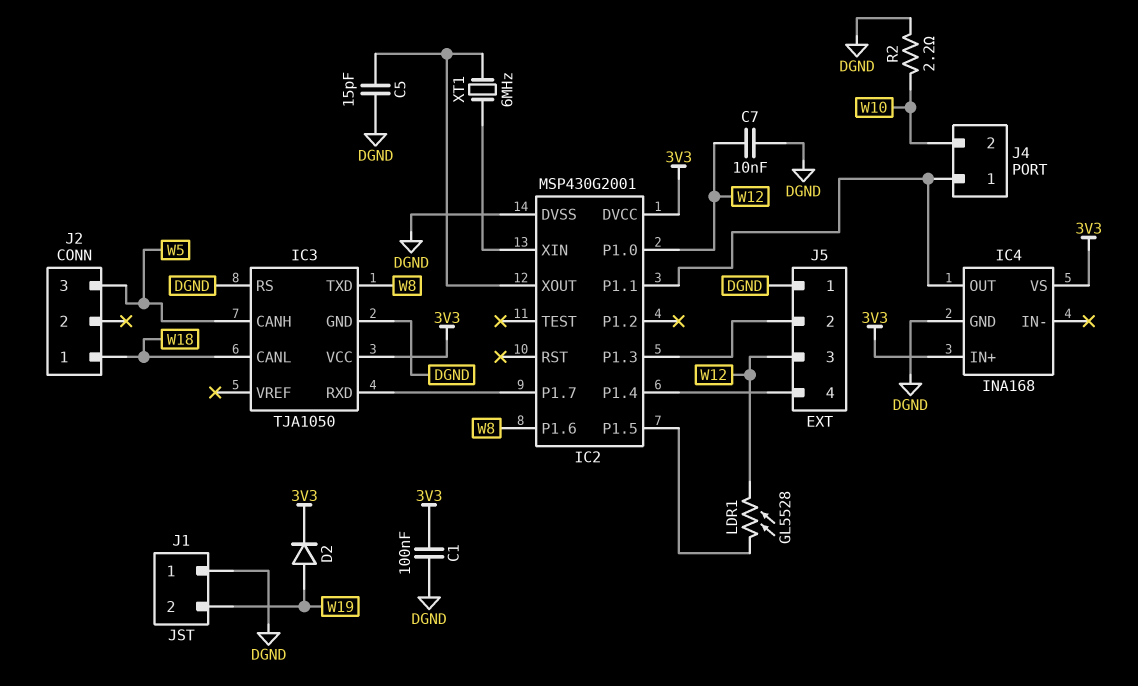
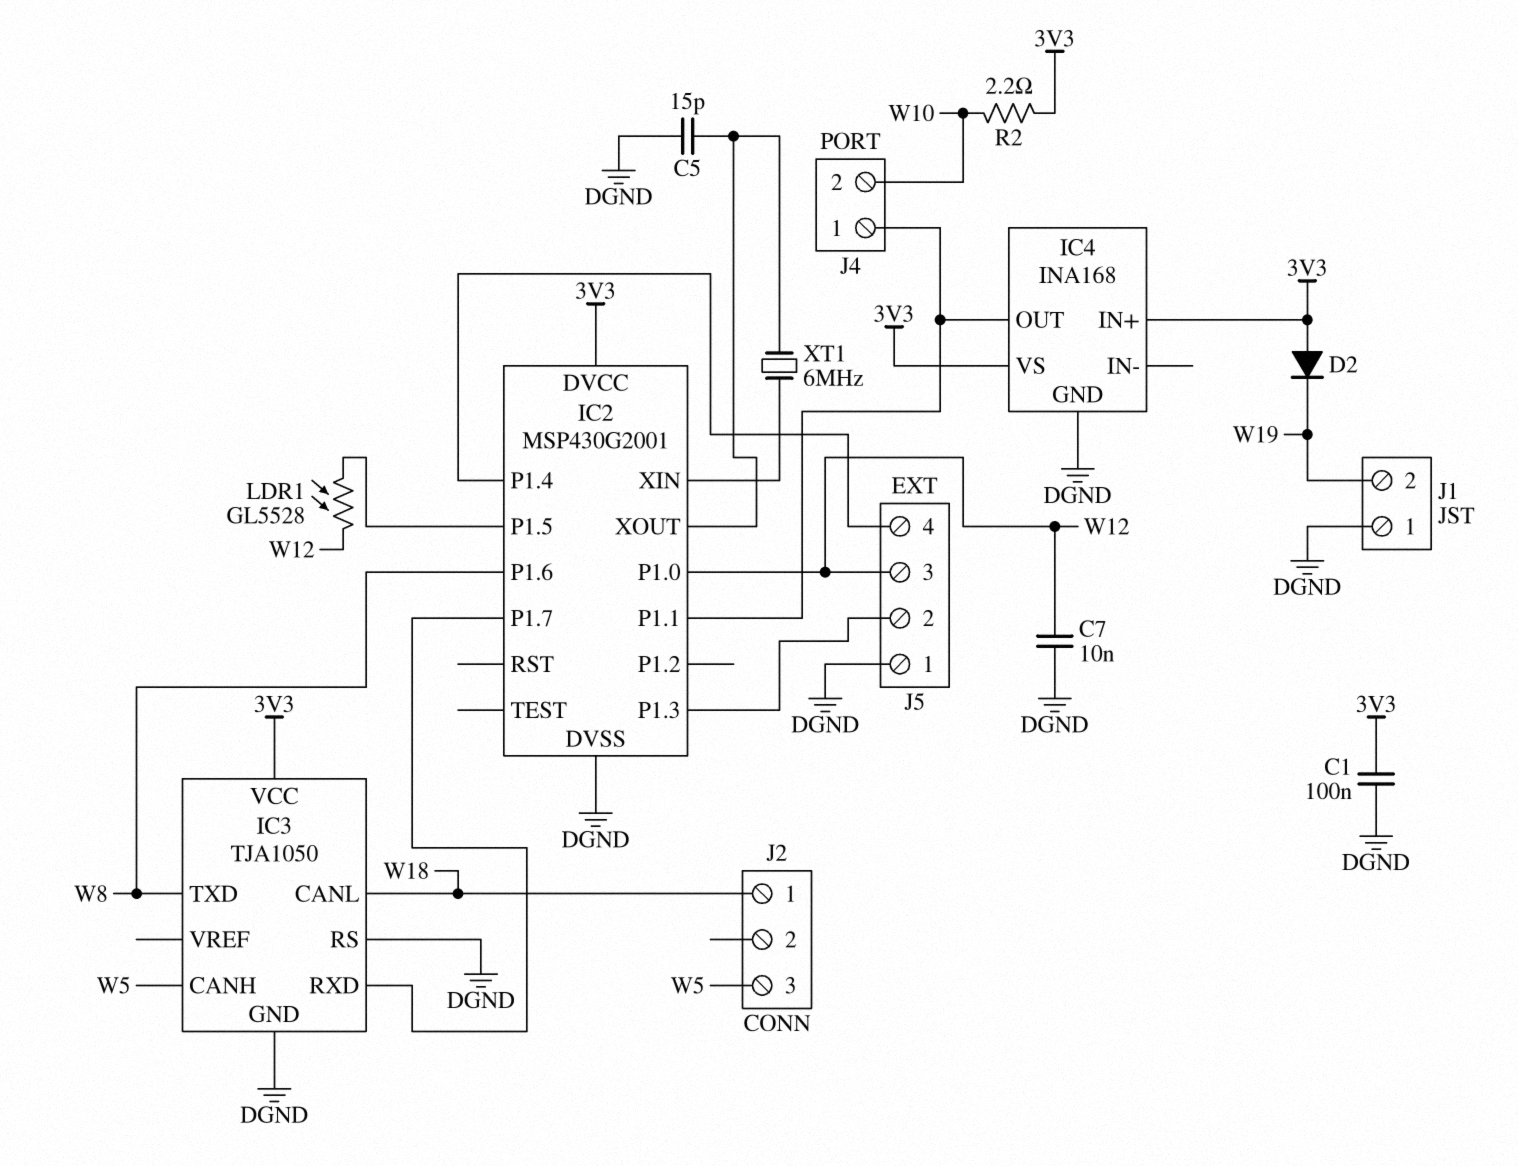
D2: diode (A W19, K 3V3) -> diode (A 3V3, K W19)
R2: 2.2 (DGND, W10) -> 2.2 (3V3, W10)

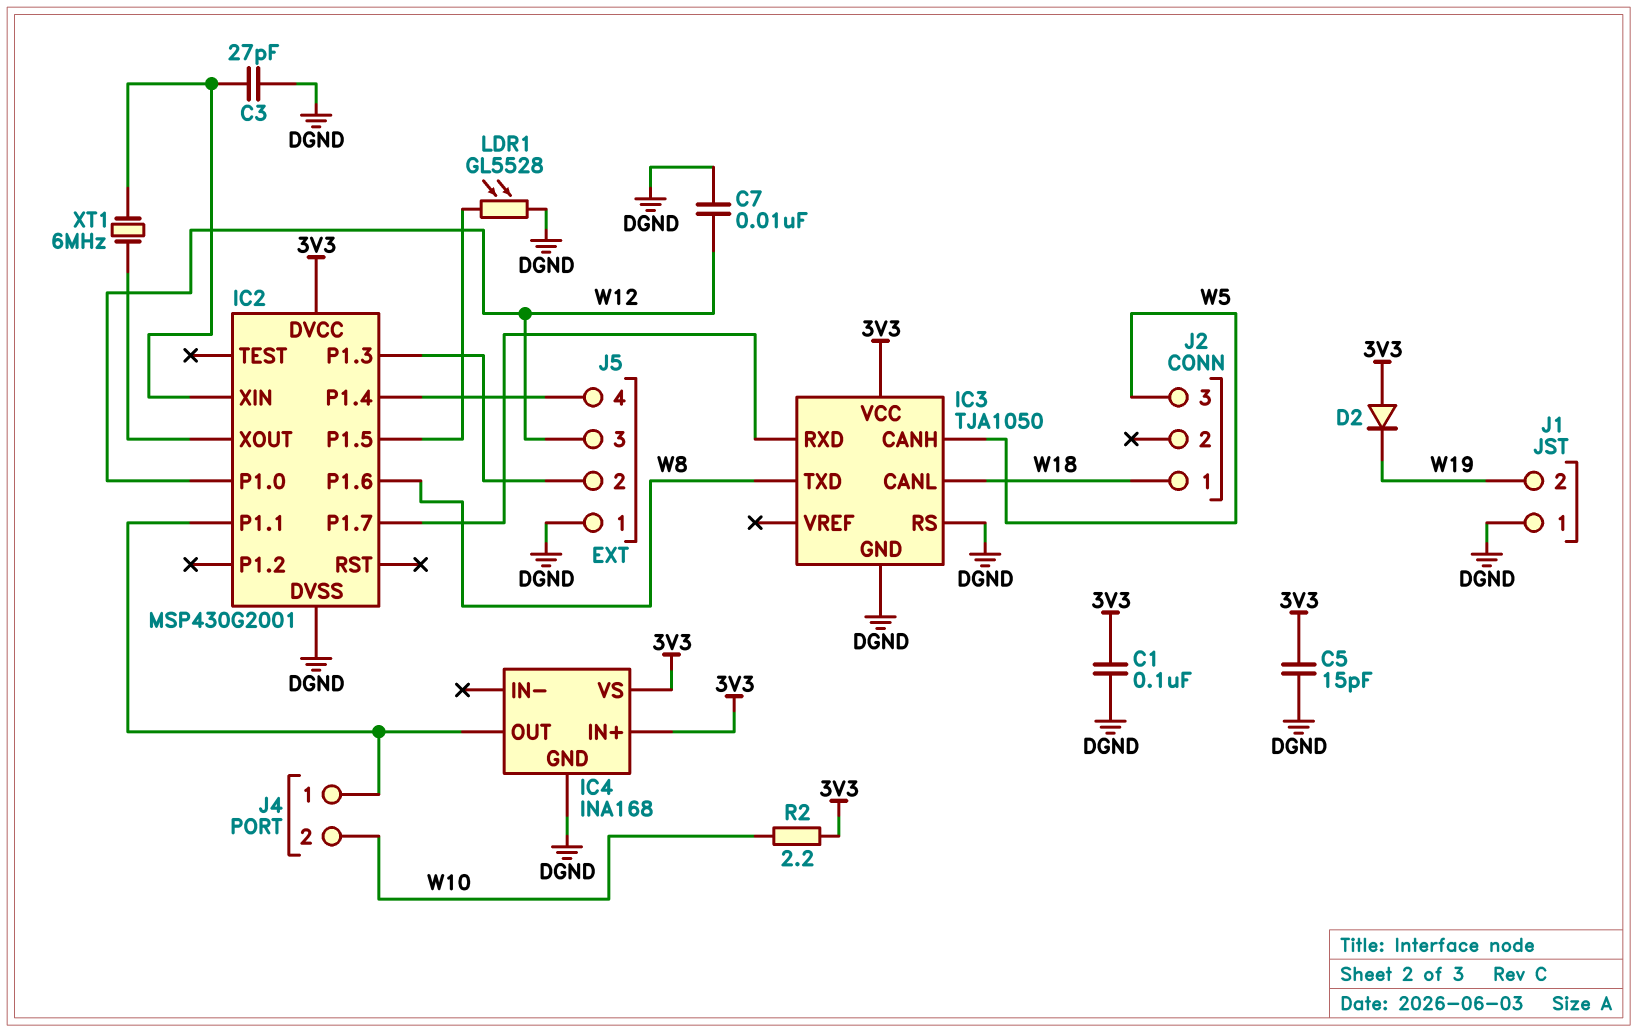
C3: none -> 27pF (DGND, IC2/XIN)
C5: 15pF (DGND, IC2/XOUT) -> 15pF (3V3, DGND)
LDR1: GL5528 (IC2/P1.5, W12) -> GL5528 (DGND, IC2/P1.5)

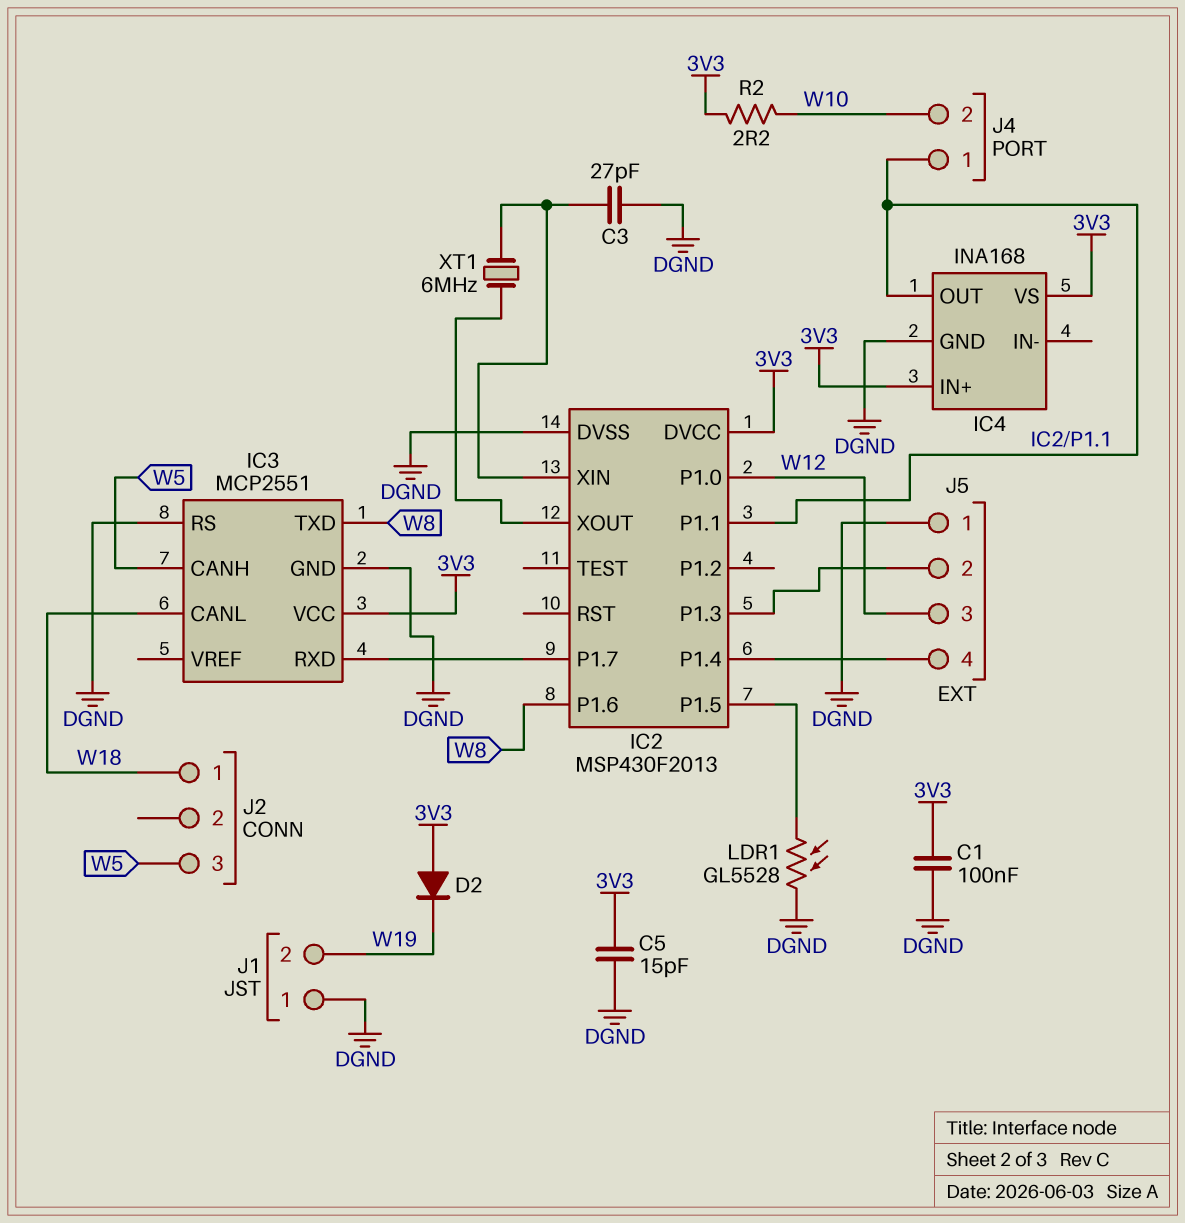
C7: 10nF (DGND, W12) -> none
IC2: MSP430G2001 -> MSP430F2013
IC3: TJA1050 -> MCP2551

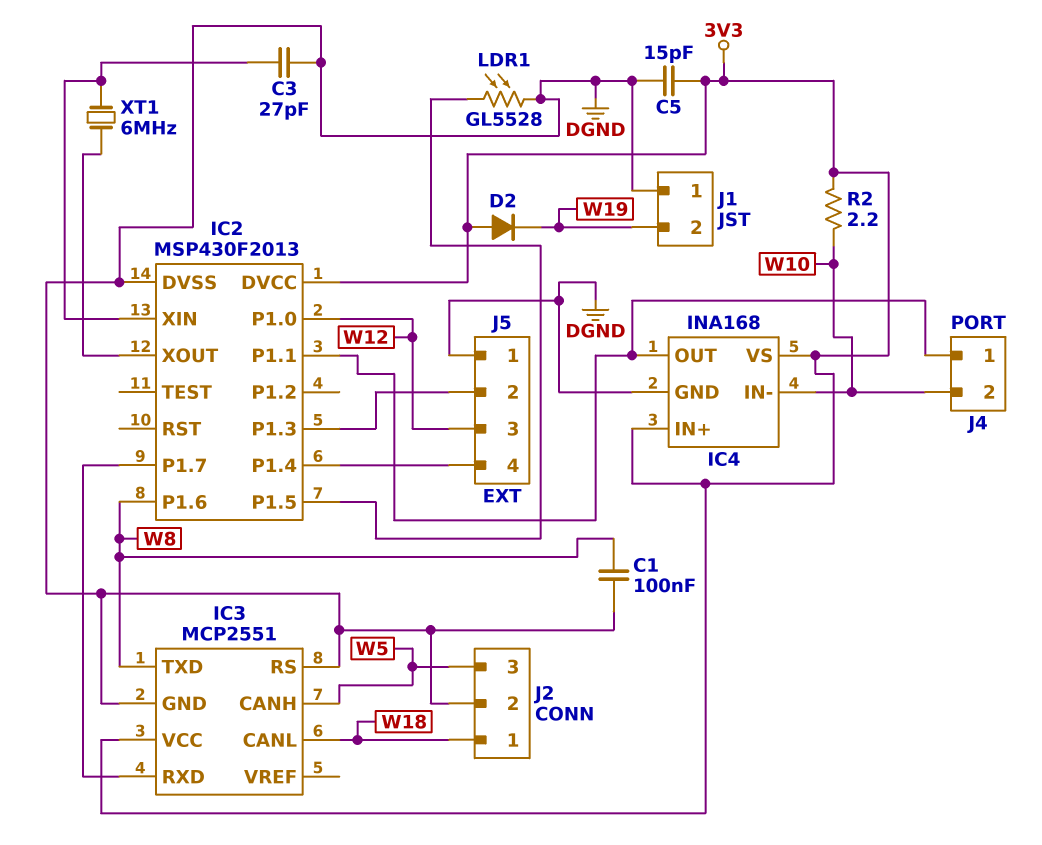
C1: 100nF (3V3, DGND) -> 100nF (DGND, W8)
IC4 pin IN-: none -> W10
J2 pin 2: none -> DGND

